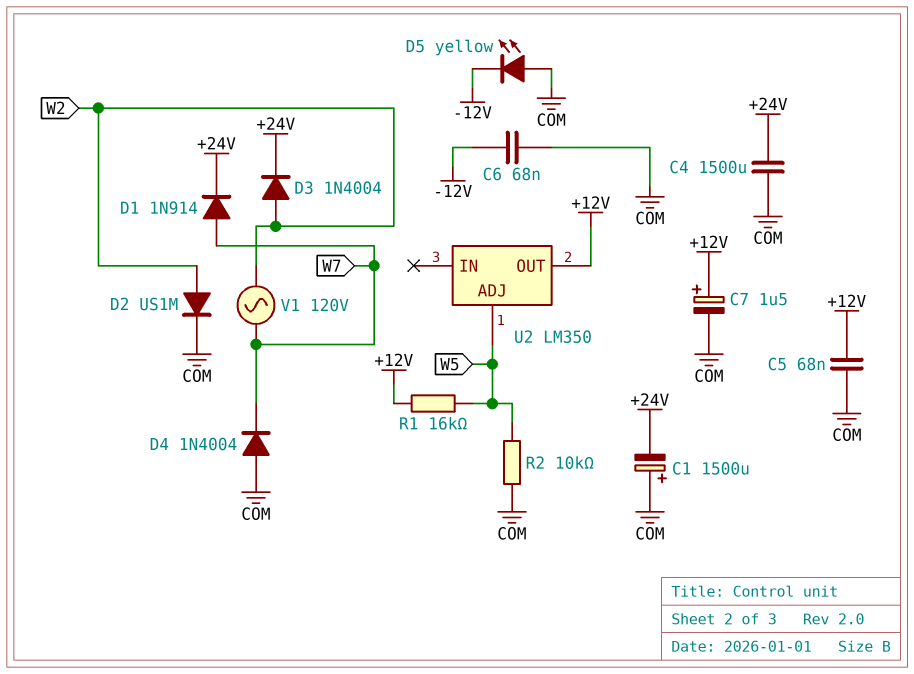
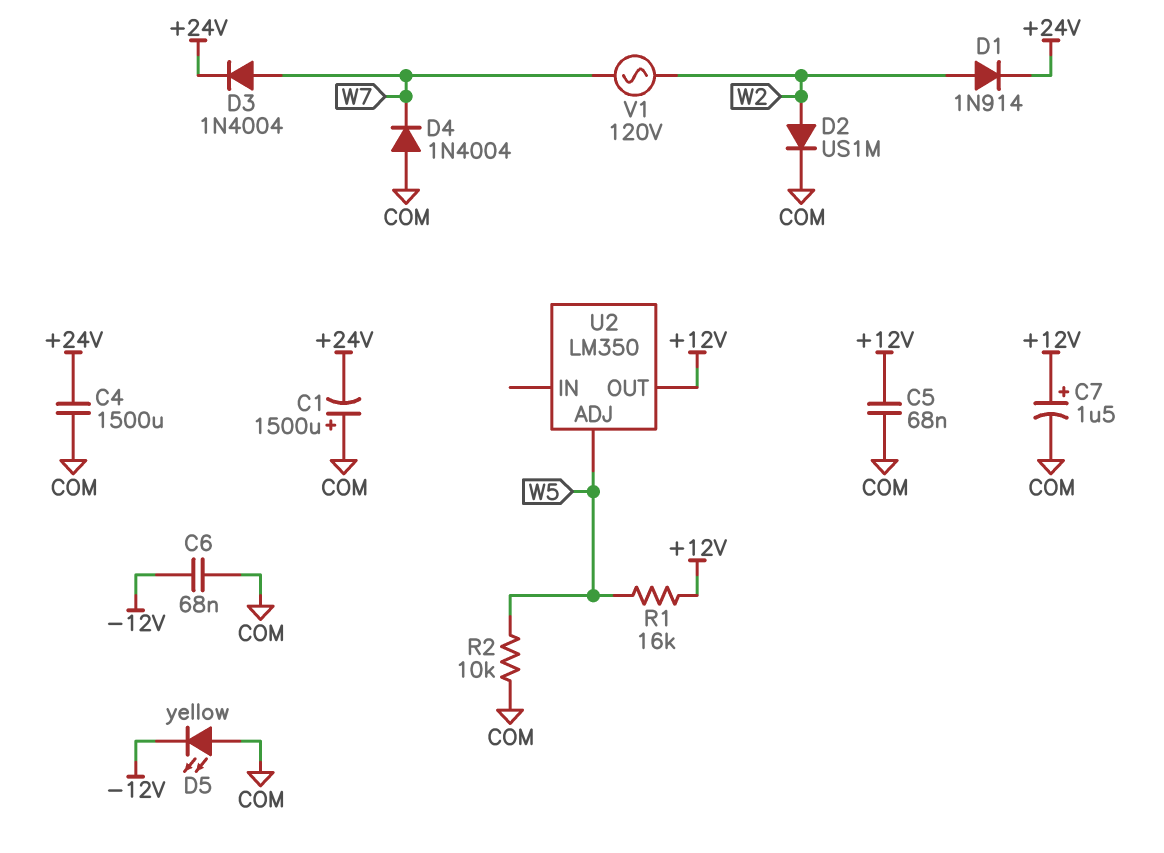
D1: diode 1N914 (A W7, K +24V) -> diode 1N914 (A W2, K +24V)
D3: diode 1N4004 (A W2, K +24V) -> diode 1N4004 (A W7, K +24V)

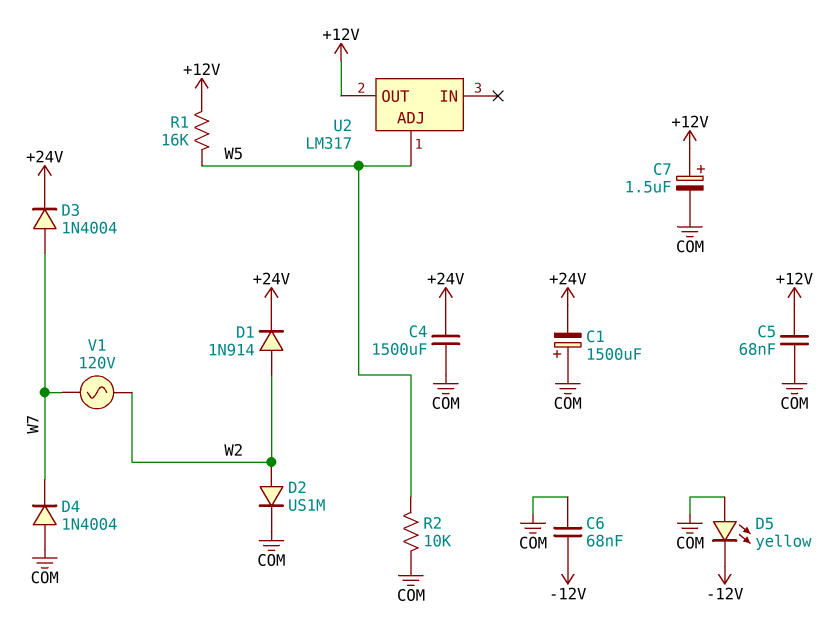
U2: LM350 -> LM317

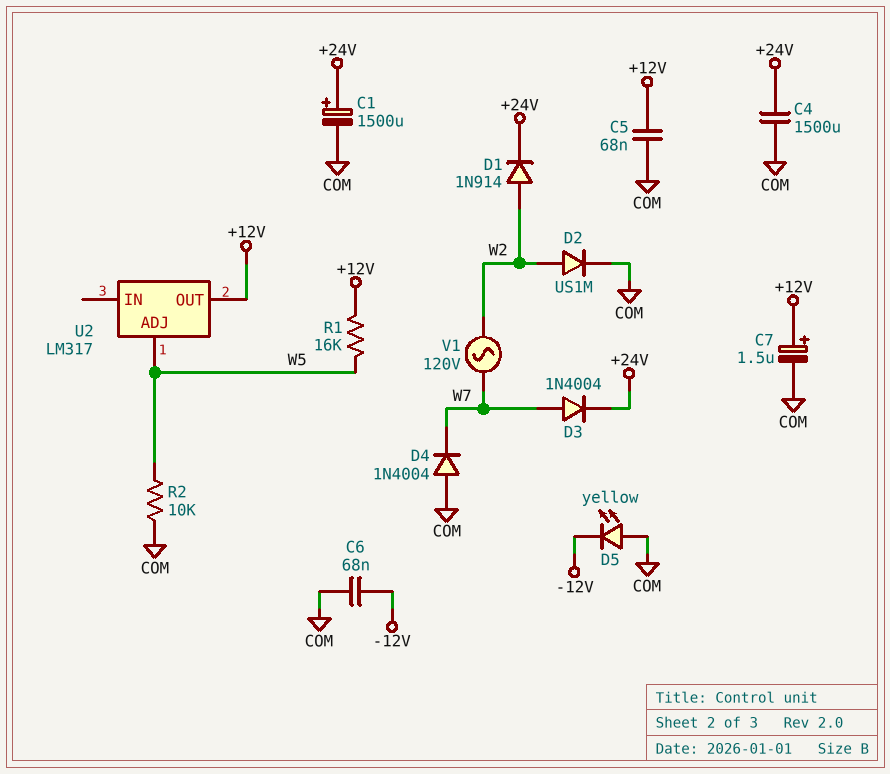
C1: 1500uF (plus COM, minus +24V) -> 1500uF (plus +24V, minus COM)

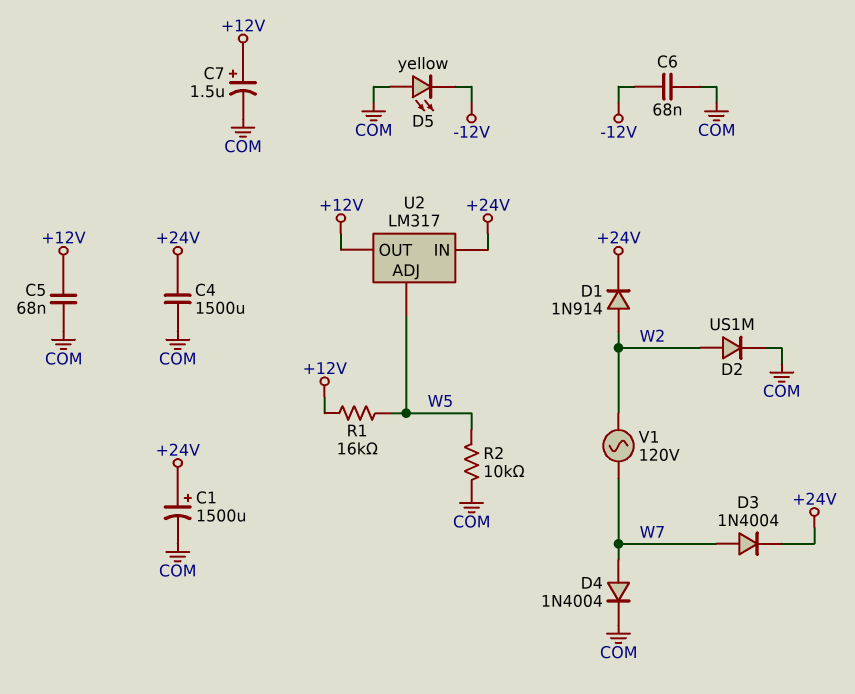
D4: diode 1N4004 (A COM, K W7) -> diode 1N4004 (A W7, K COM)
U2 pin IN: none -> +24V

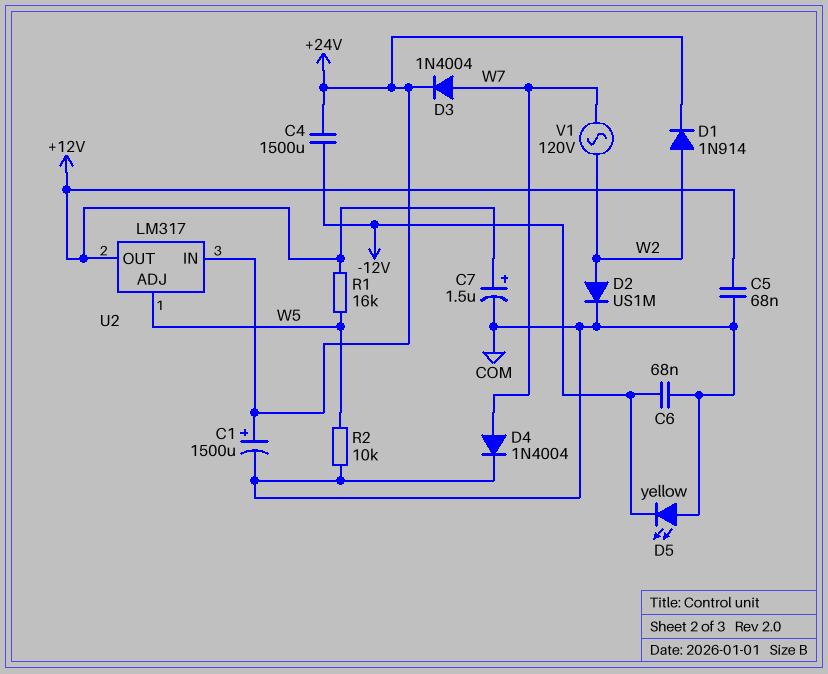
C4: 1500uF (+24V, COM) -> 1500uF (+24V, -12V)

